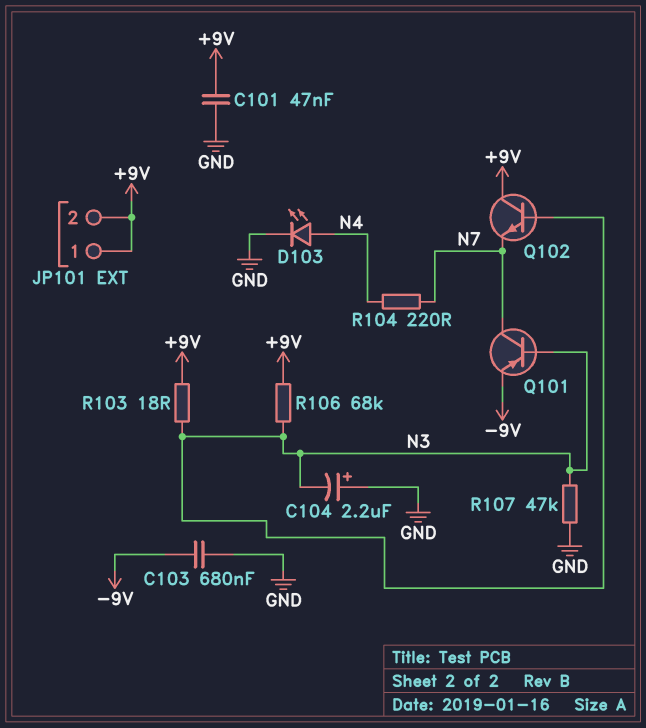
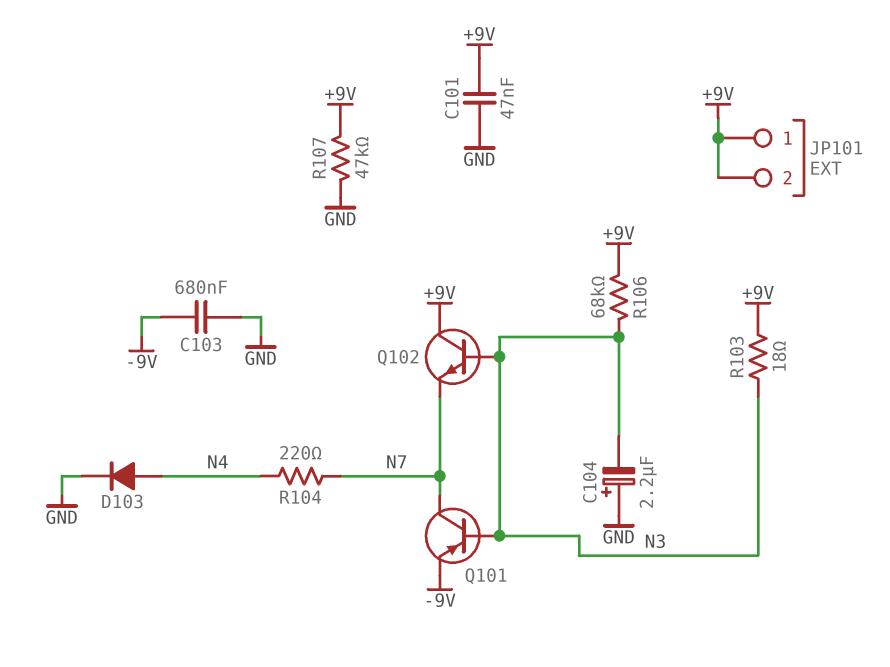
D103: LED (A N4, K GND) -> diode (A N4, K GND)
R107: 47k (GND, N3) -> 47k (+9V, GND)

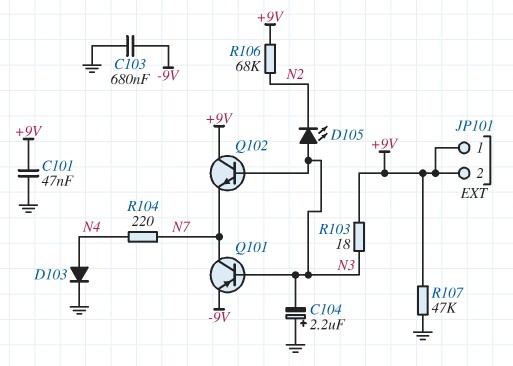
D105: none -> LED (A N3, K N2)
R106: 68k (+9V, N3) -> 68k (+9V, N2)

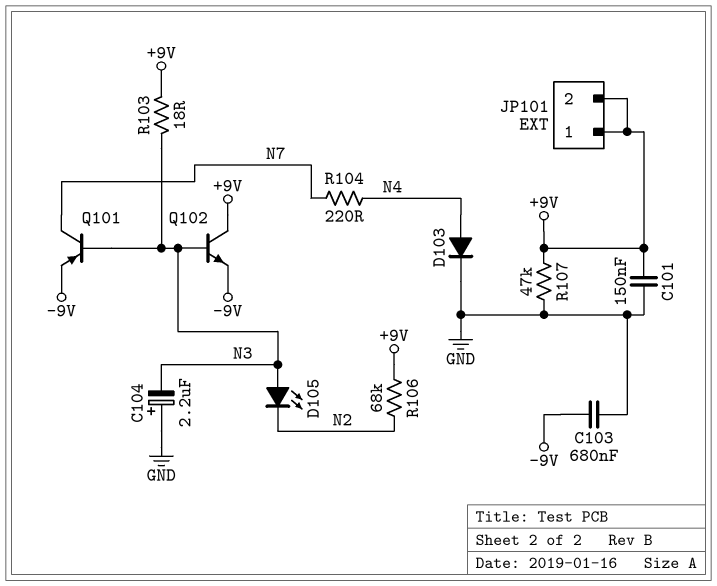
C101: 47nF (+9V, GND) -> 150nF (+9V, GND)
Q102: NPN (B N3, C +9V, E N7) -> NPN (B N3, C +9V, E -9V)

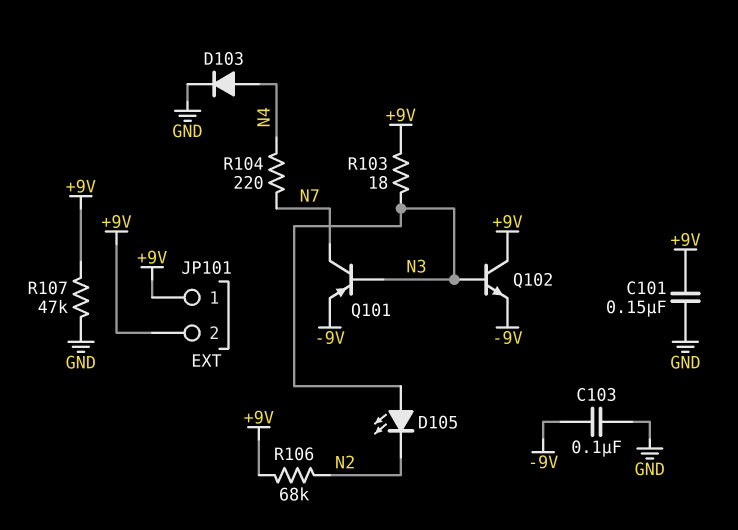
C103: 680nF (-9V, GND) -> 100nF (-9V, GND)
C104: 2.2uF (plus GND, minus N3) -> none

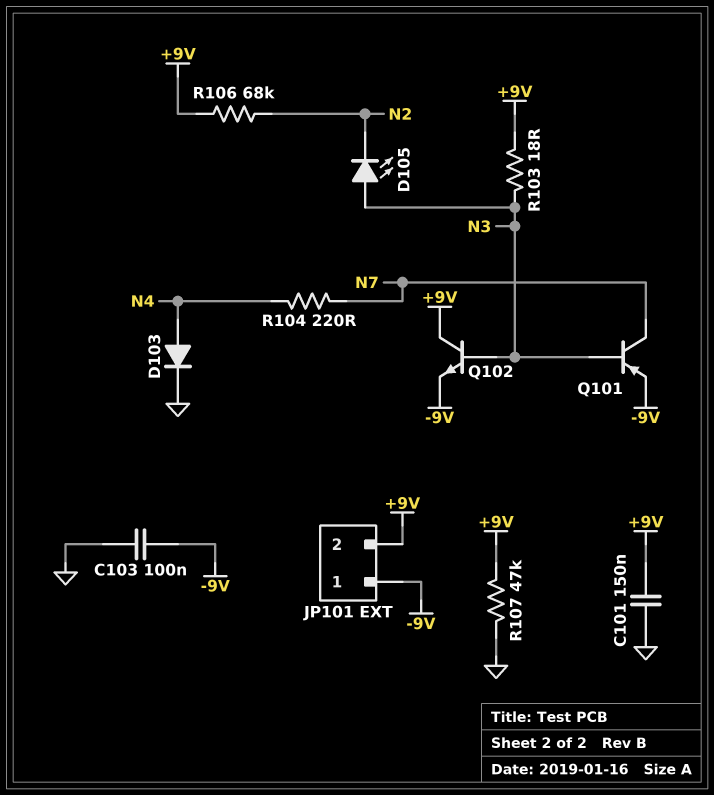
JP101 pin 1: +9V -> -9V

